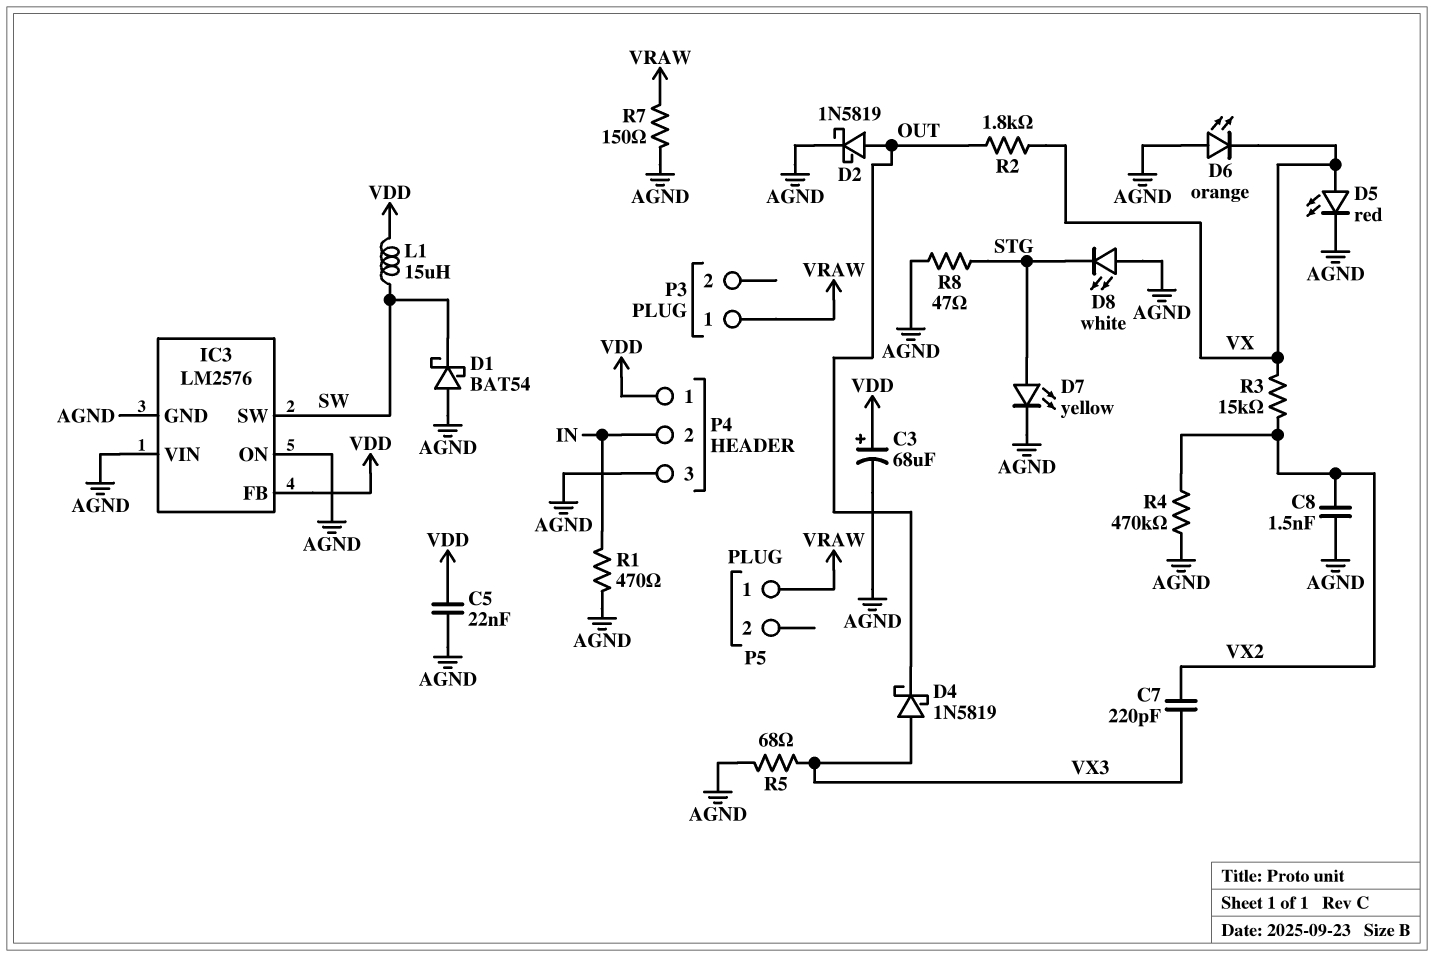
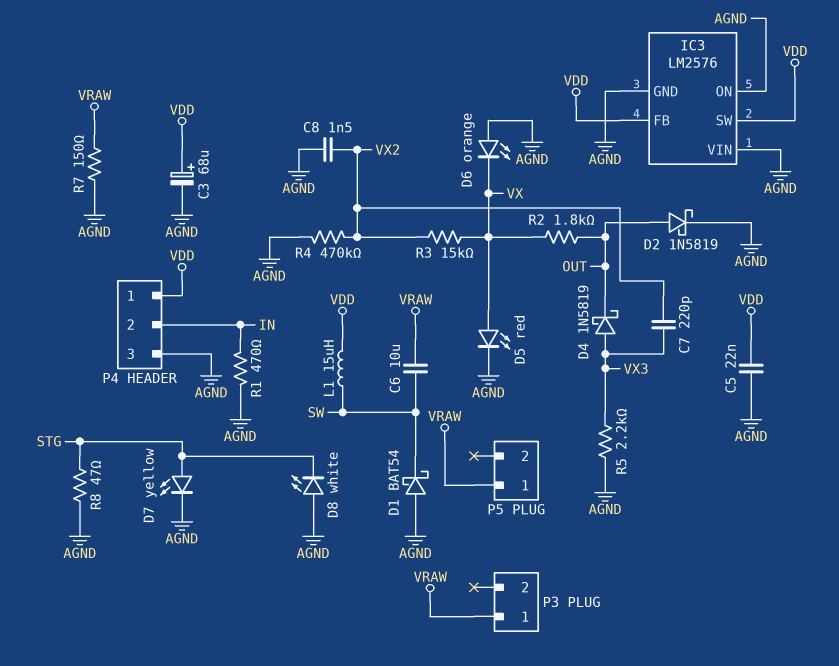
C6: none -> 10uF (SW, VRAW)
IC3 pin SW: SW -> VDD
R5: 68 (AGND, VX3) -> 2.2k (AGND, VX3)

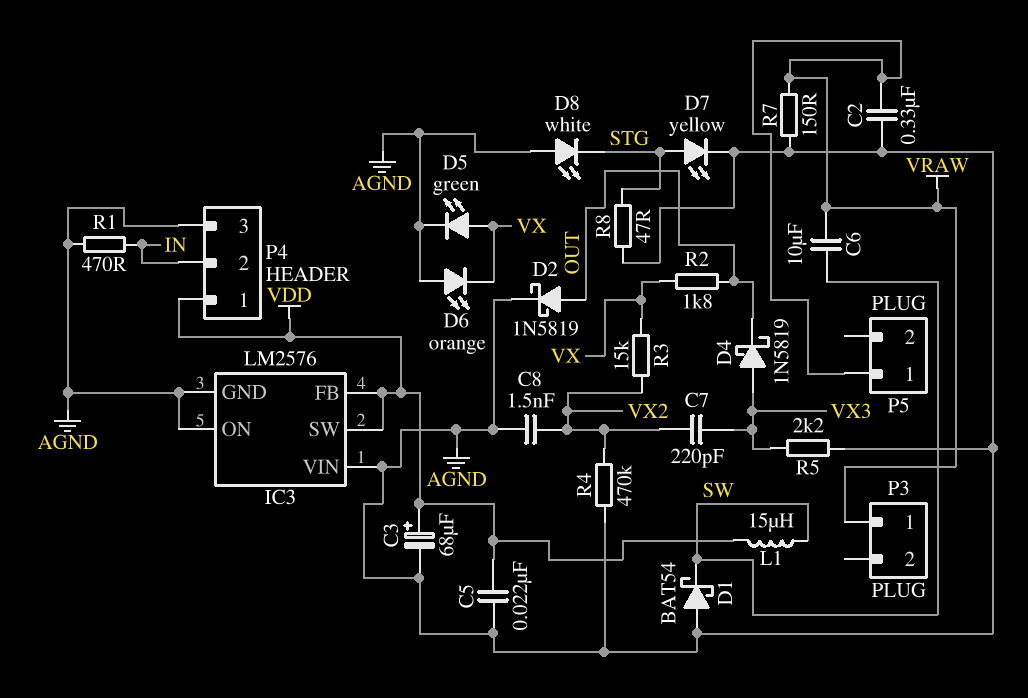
C2: none -> 330nF (AGND, VRAW)
D5: LED red (A VX, K AGND) -> LED green (A VX, K AGND)

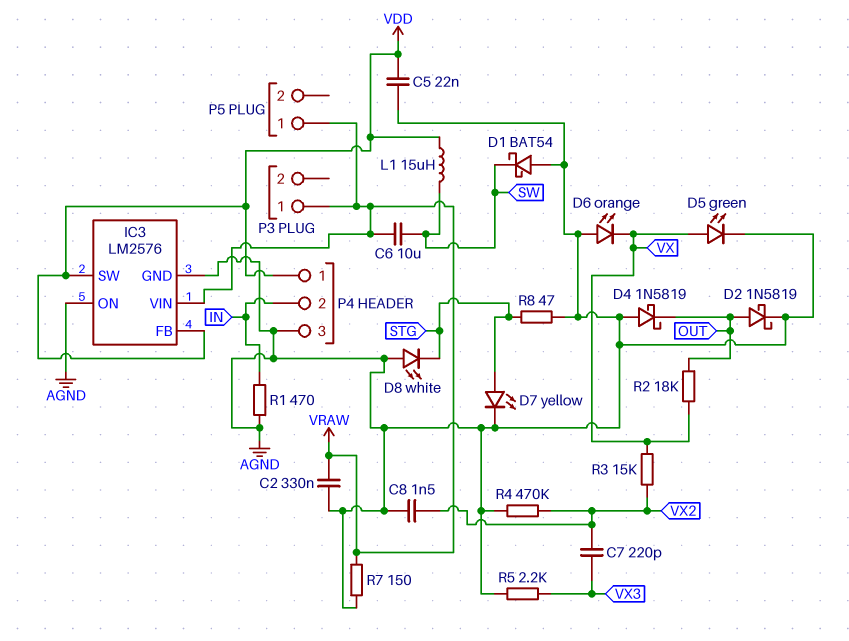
C3: 68uF (plus VDD, minus AGND) -> none
D4: schottky 1N5819 (A VX3, K OUT) -> schottky 1N5819 (A AGND, K OUT)
IC3 pin VIN: AGND -> VRAW
R2: 1.8k (OUT, VX) -> 18k (OUT, VX)

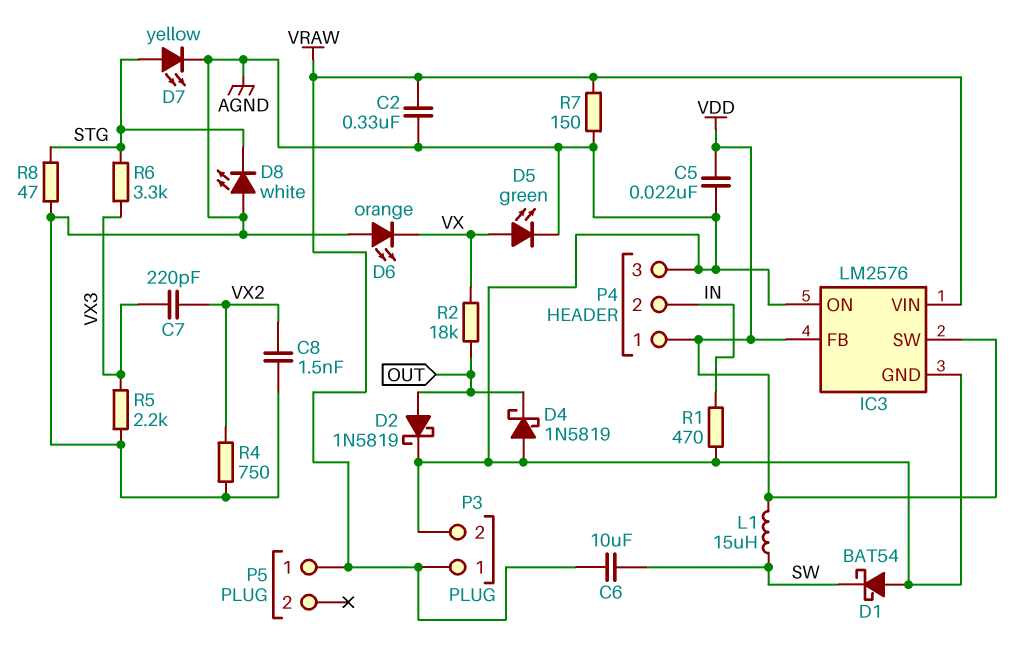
P3 pin 2: none -> AGND
R3: 15k (VX, VX2) -> none
R4: 470k (AGND, VX2) -> 750 (AGND, VX2)
R6: none -> 3.3k (STG, VX3)

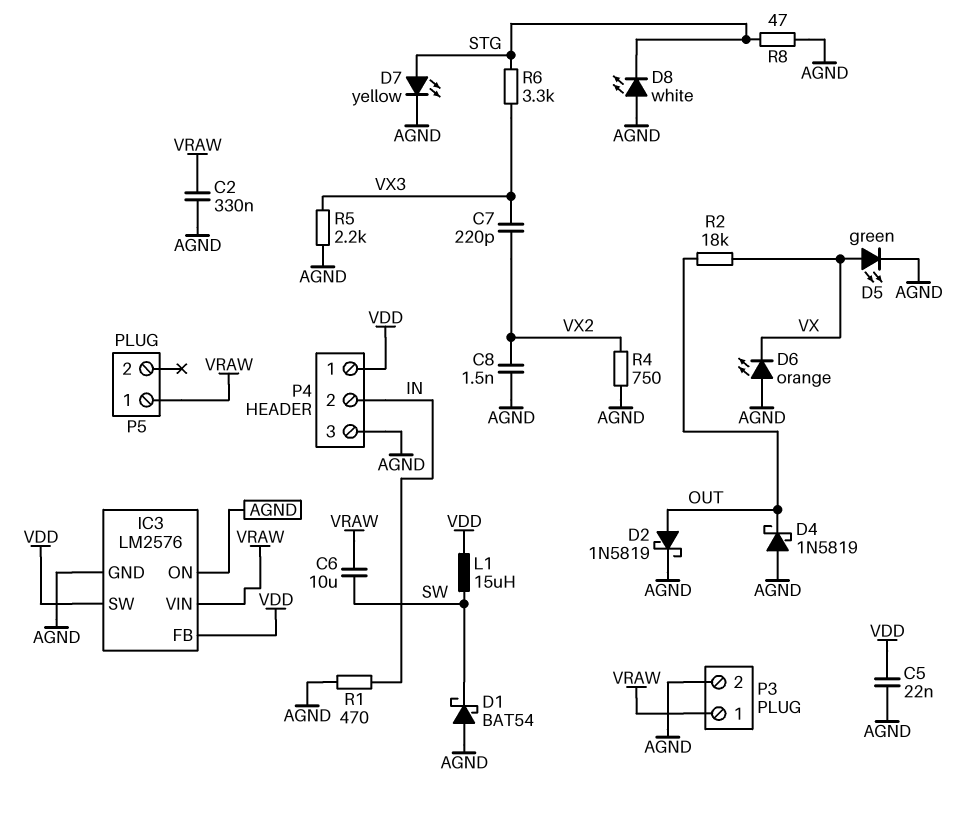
R7: 150 (AGND, VRAW) -> none

